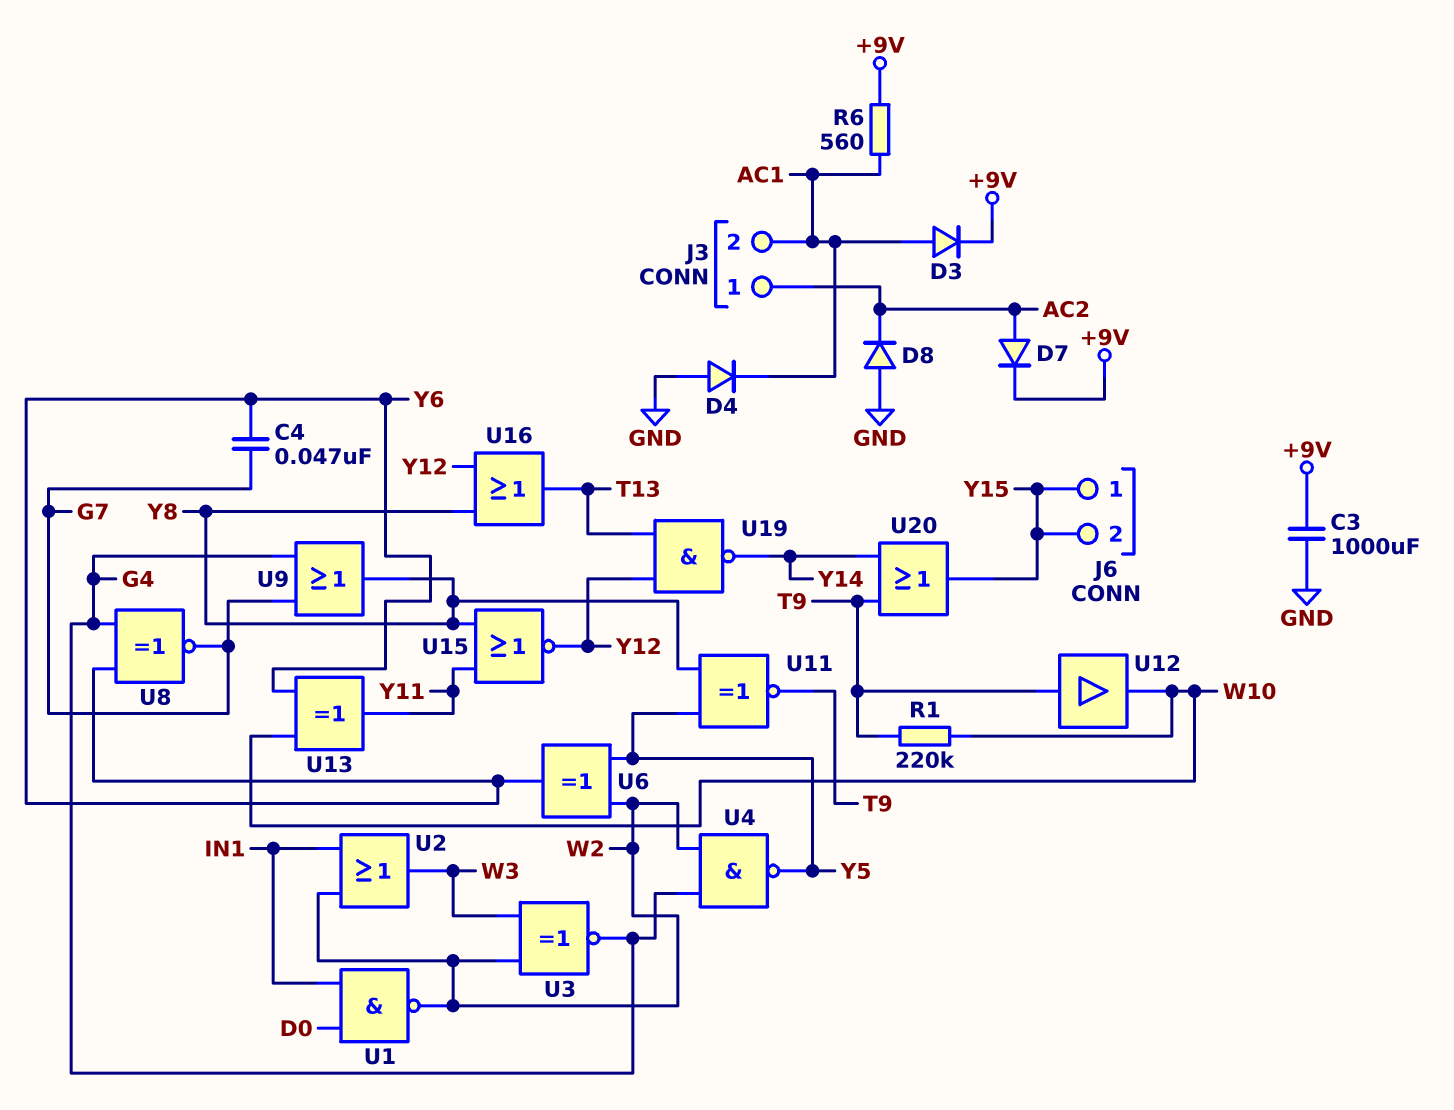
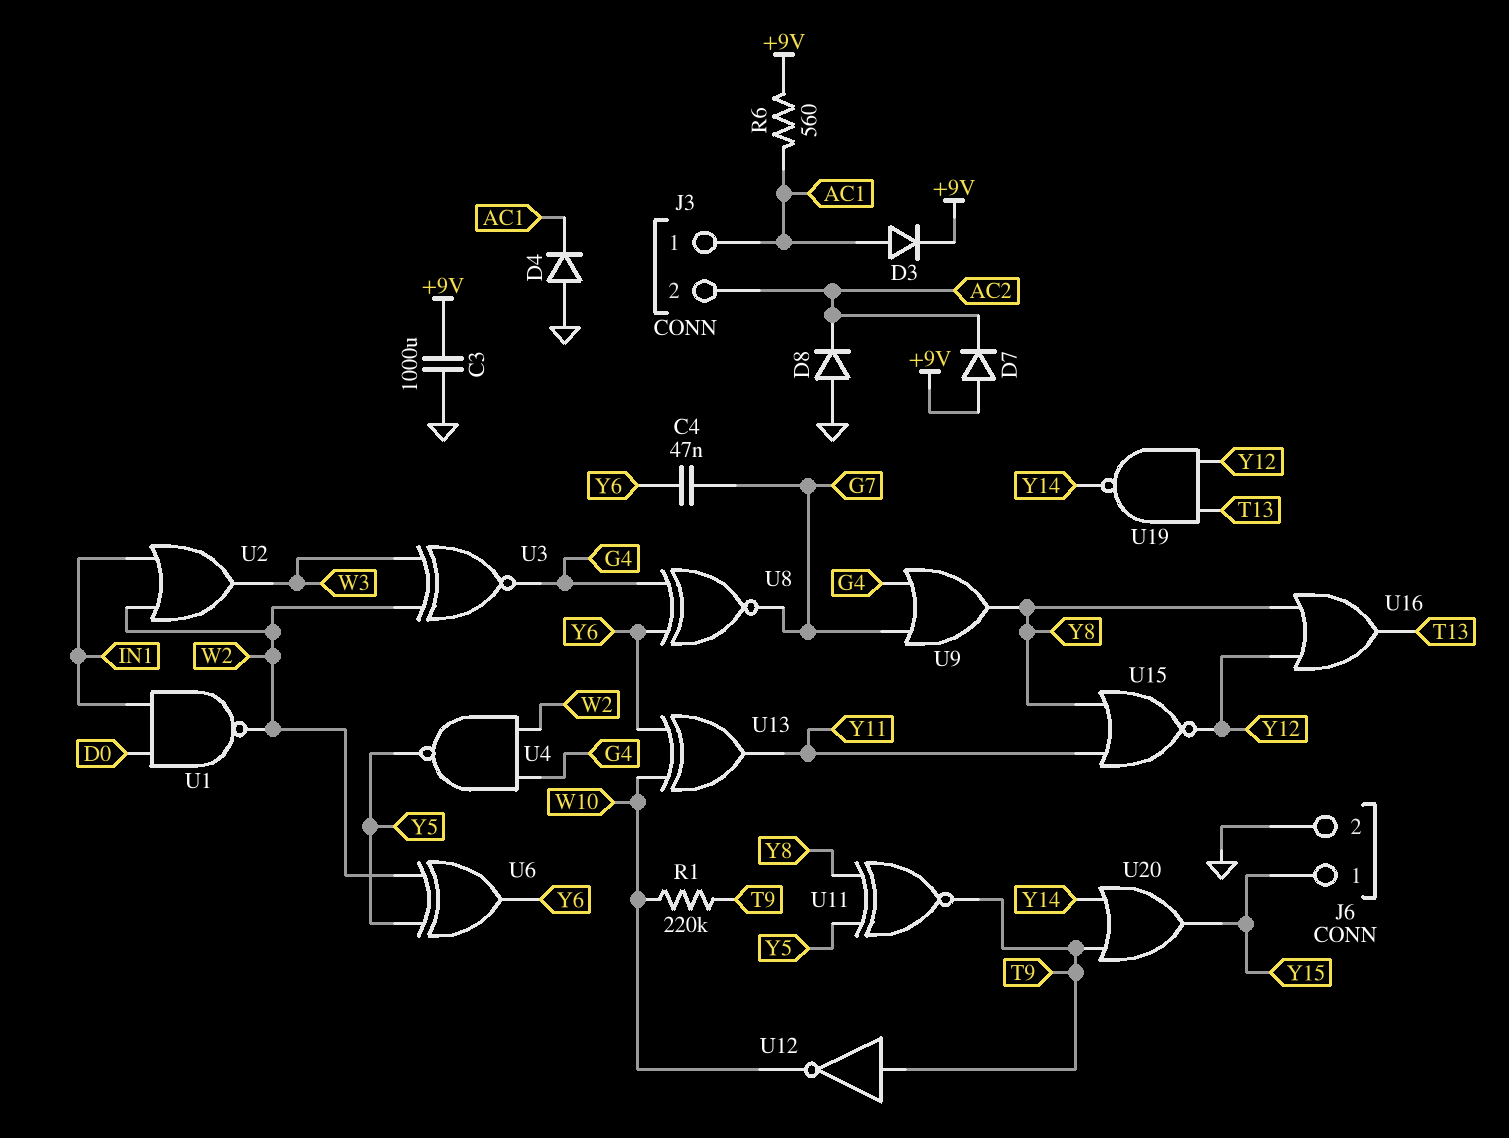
D7: diode (A AC2, K +9V) -> diode (A +9V, K AC2)
J3 pin 1: AC2 -> AC1
J3 pin 2: AC1 -> AC2
J6 pin 2: Y15 -> GND
U12: buffer (in T9, out W10) -> NOT (in T9, out W10)

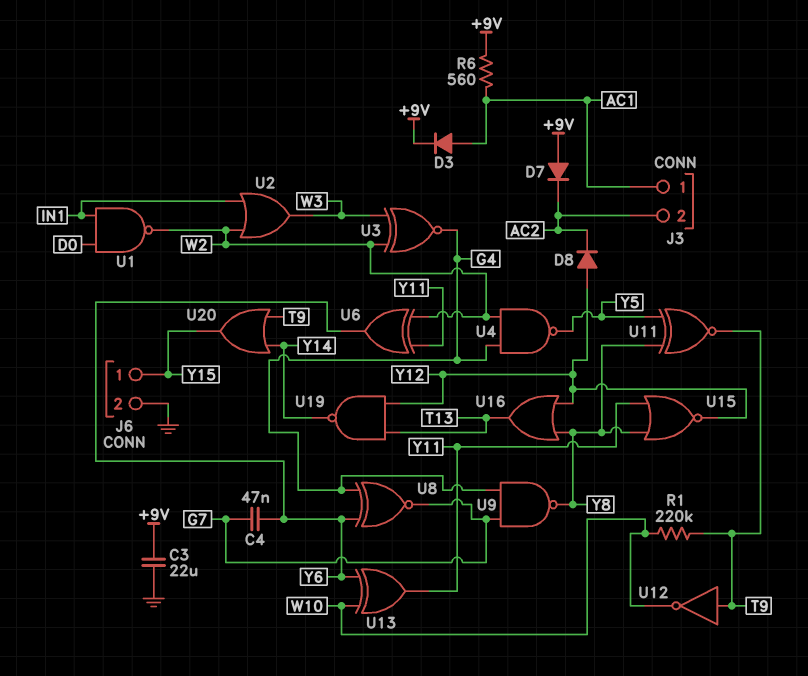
C3: 1000uF (+9V, GND) -> 22uF (+9V, GND)
D4: diode (A GND, K AC1) -> none
D8: diode (A GND, K AC2) -> diode (A Y12, K AC2)
U6: XOR (in W2, in Y5, out Y6) -> XOR (in W2, in Y11, out Y6)
U9: OR (in G4, in G7, out Y8) -> NAND (in G4, in G7, out Y8)

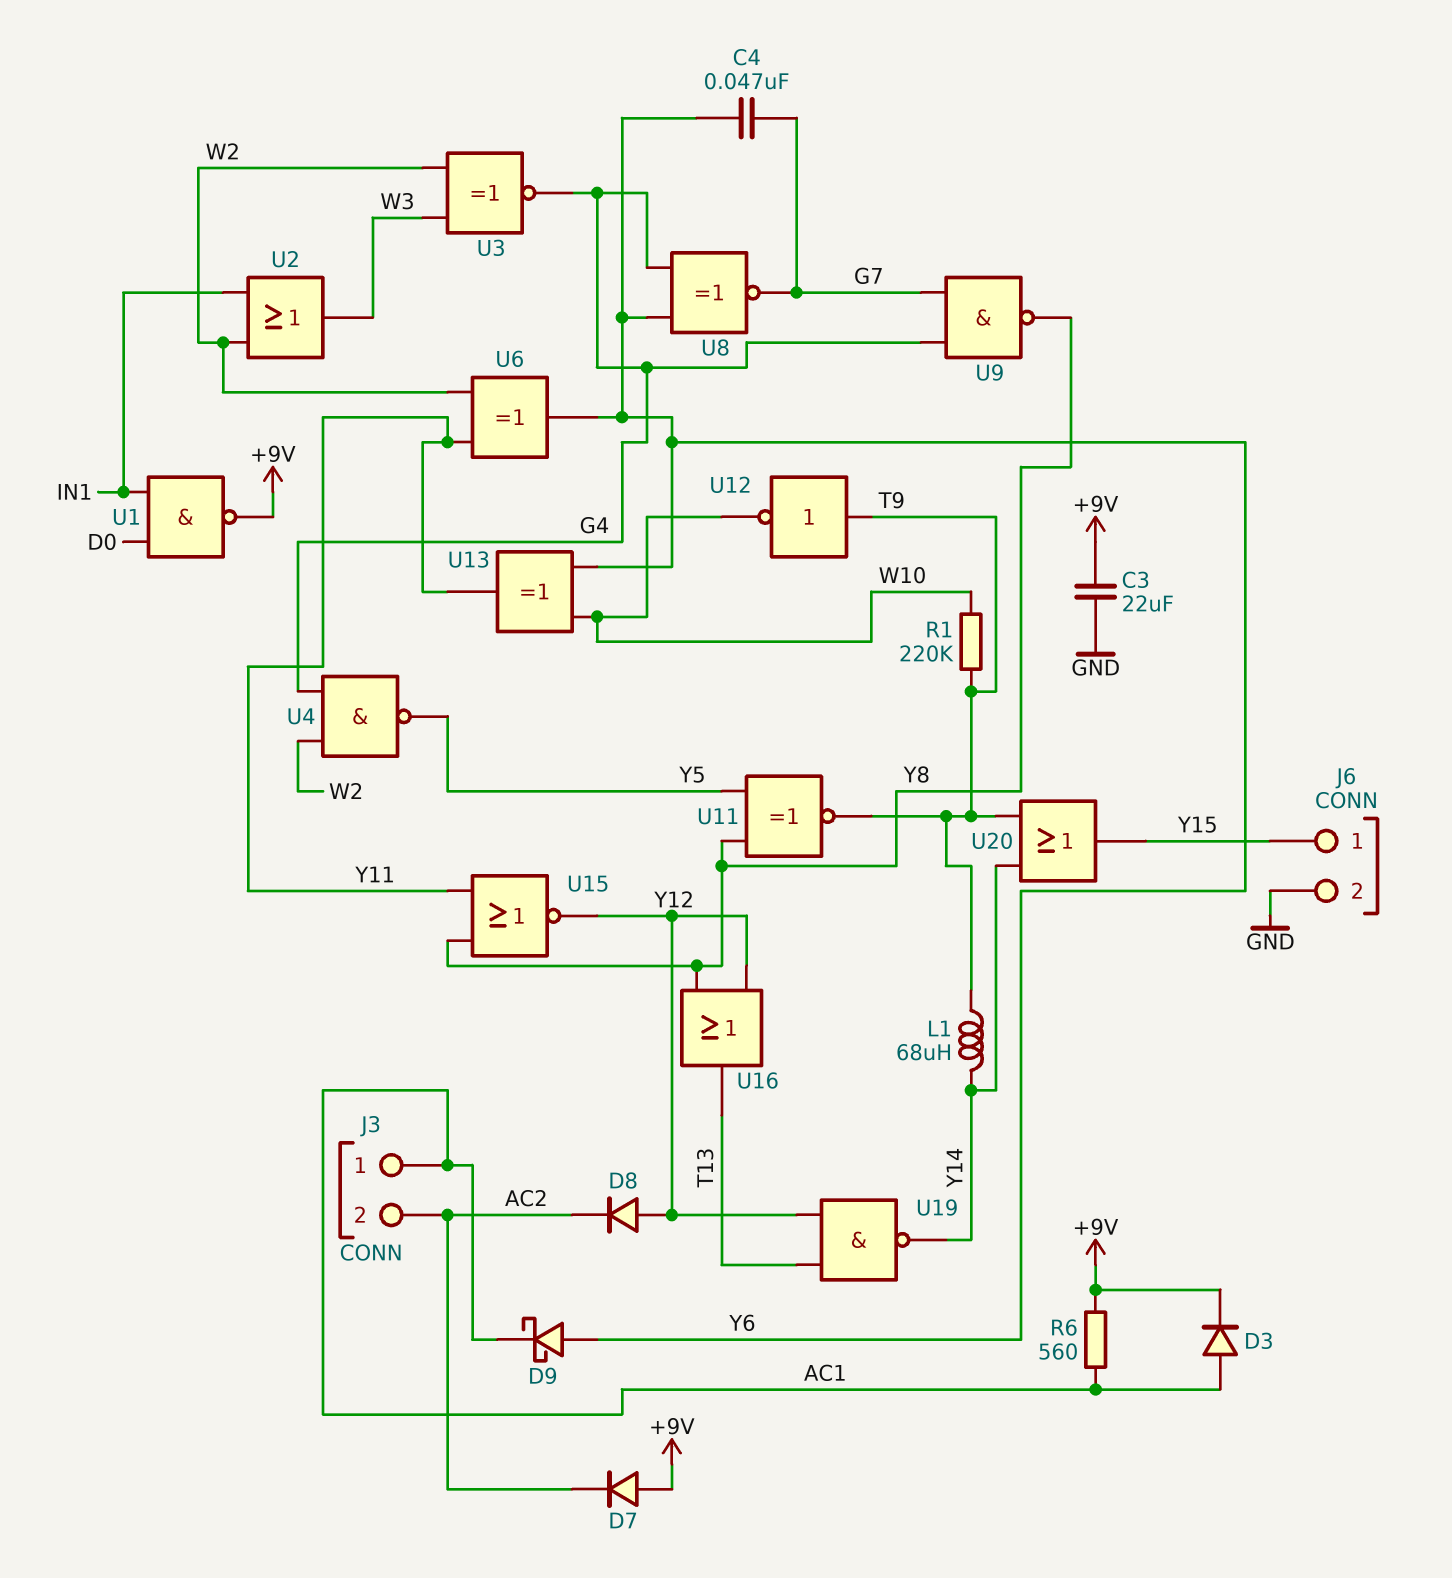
D9: none -> schottky (A Y6, K AC1)
L1: none -> 68uH (T9, Y14)
U1: NAND (in D0, in IN1, out W2) -> NAND (in D0, in IN1, out +9V)

